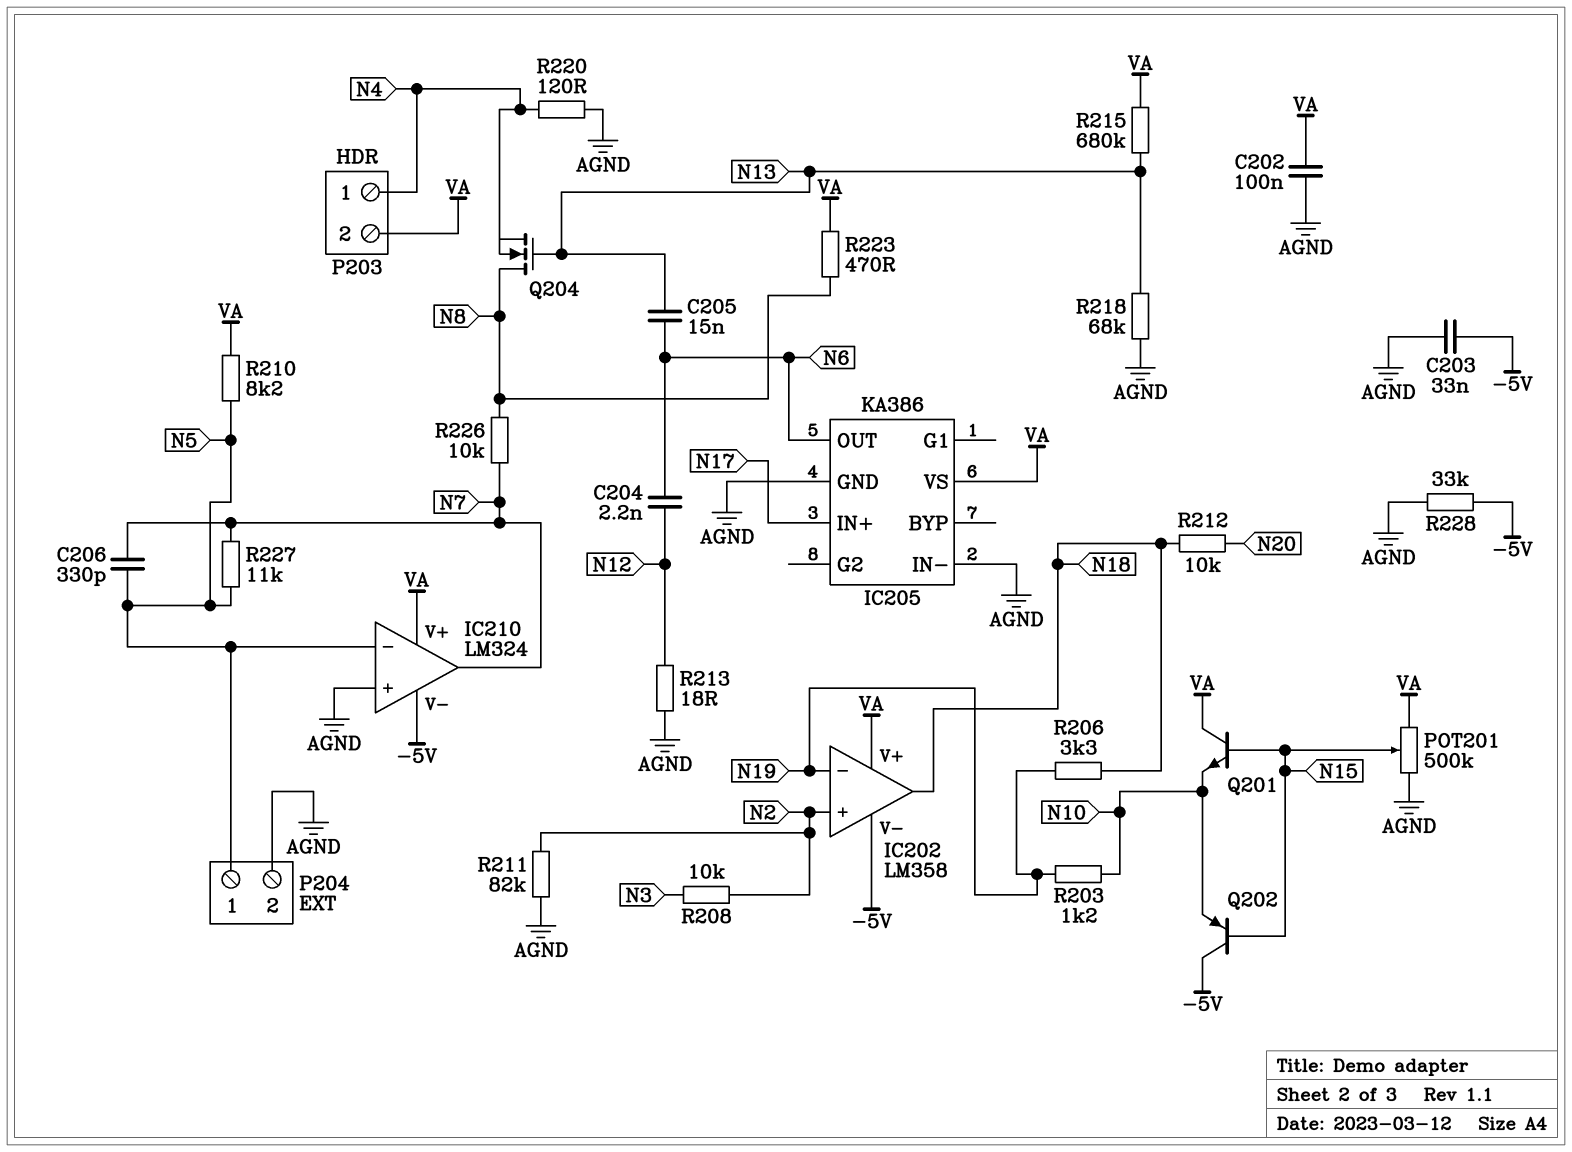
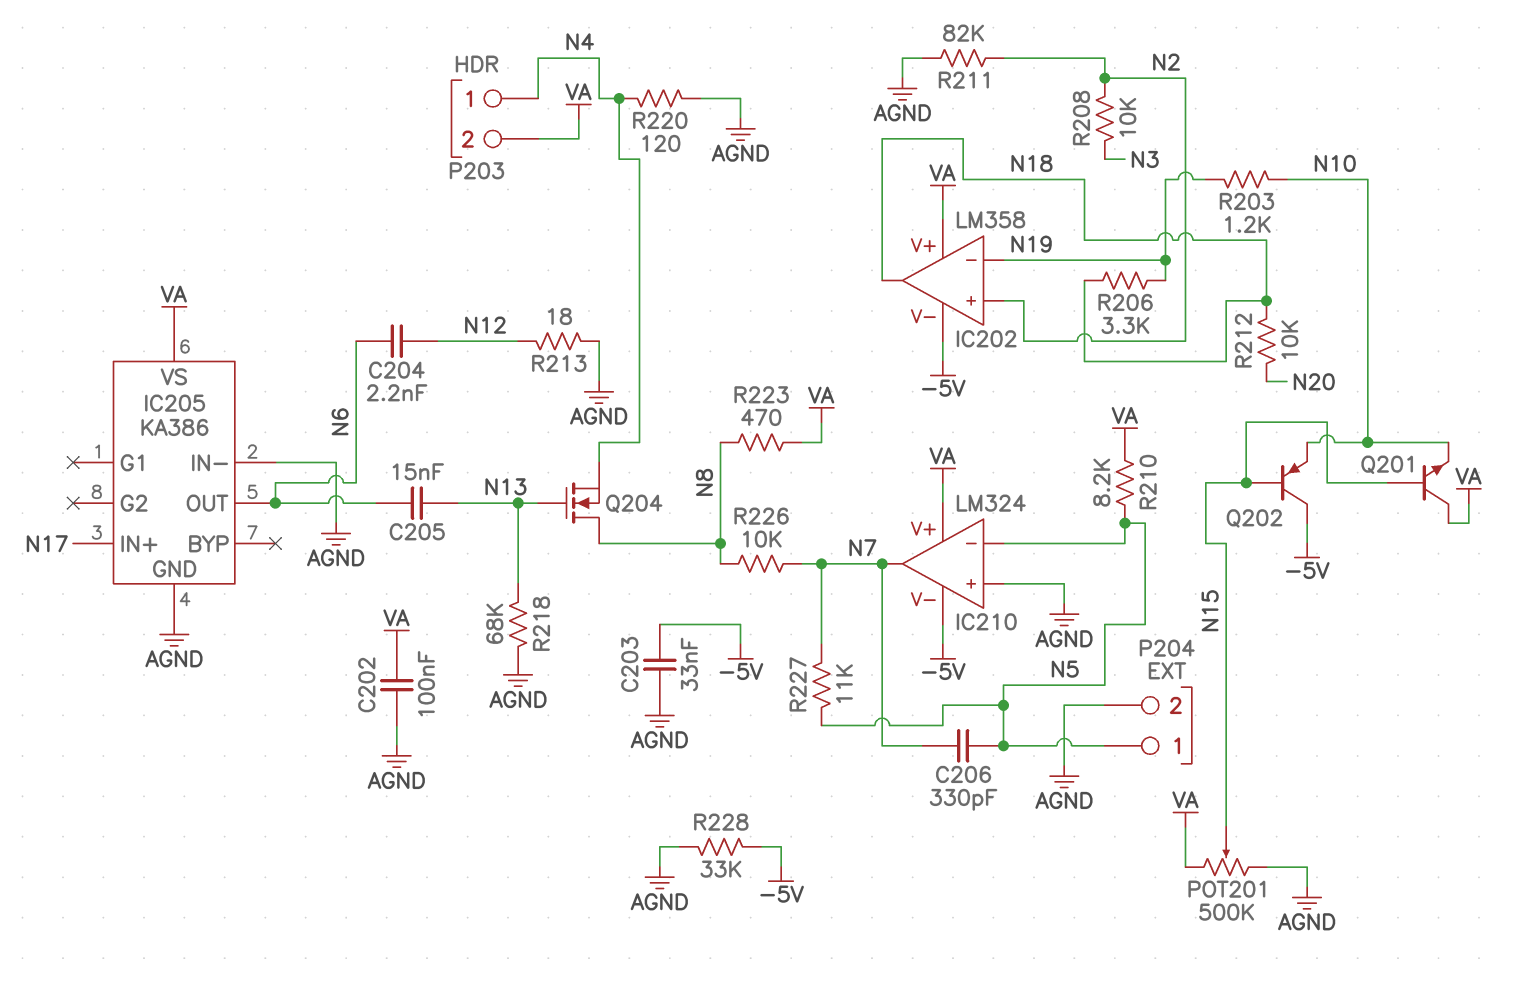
R215: 680k (N13, VA) -> none

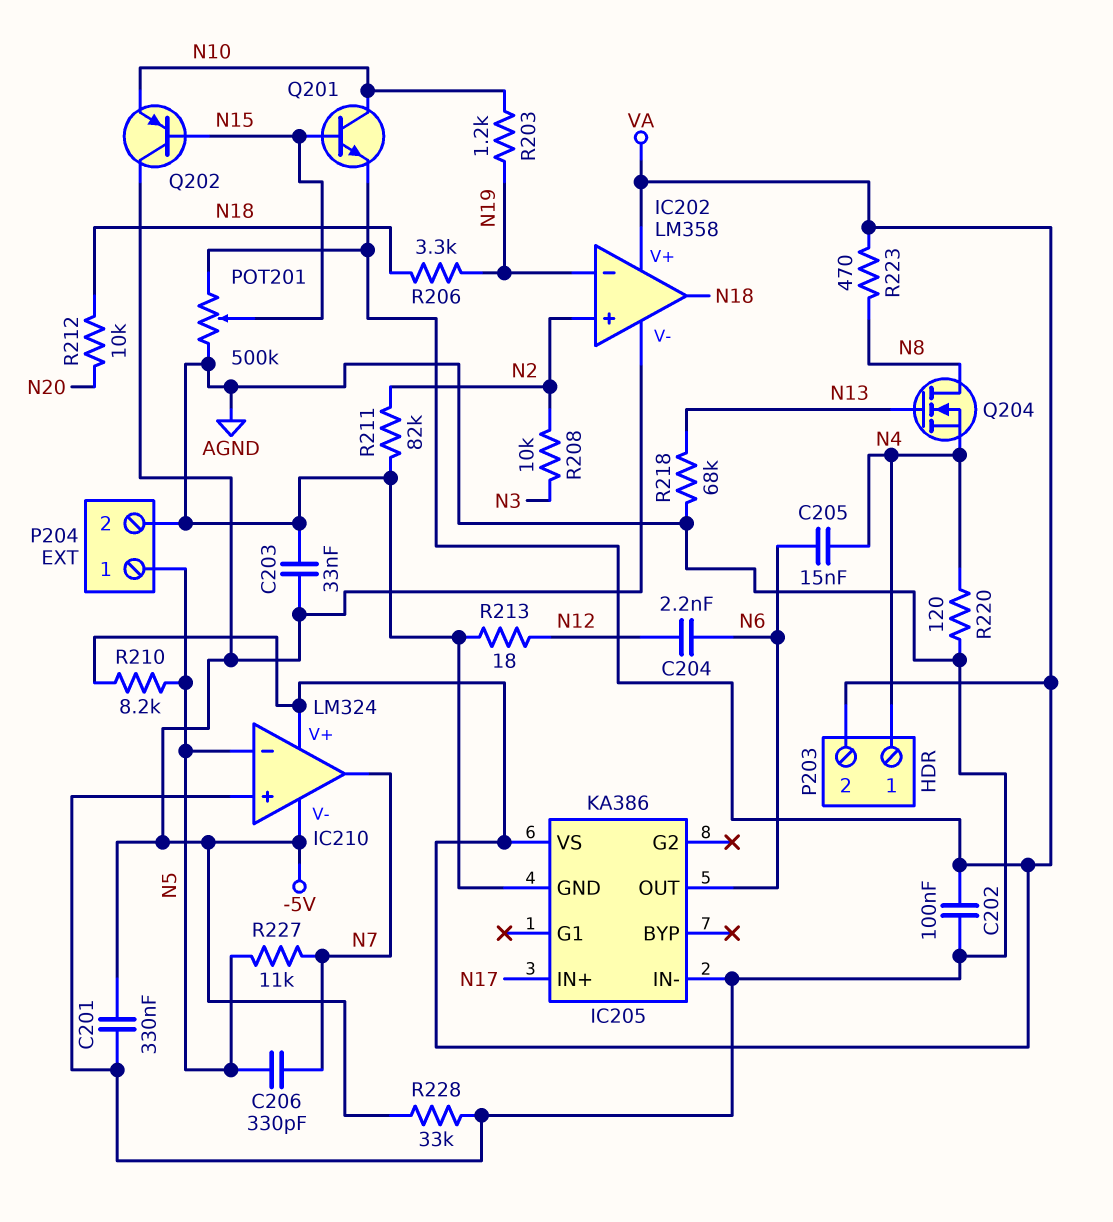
C201: none -> 330nF (-5V, AGND)
C205: 15nF (N6, N13) -> 15nF (N4, N6)
Q201: NPN (B N15, C VA, E N10) -> NPN (B N15, C N10, E VA)
R226: 10k (N7, N8) -> none

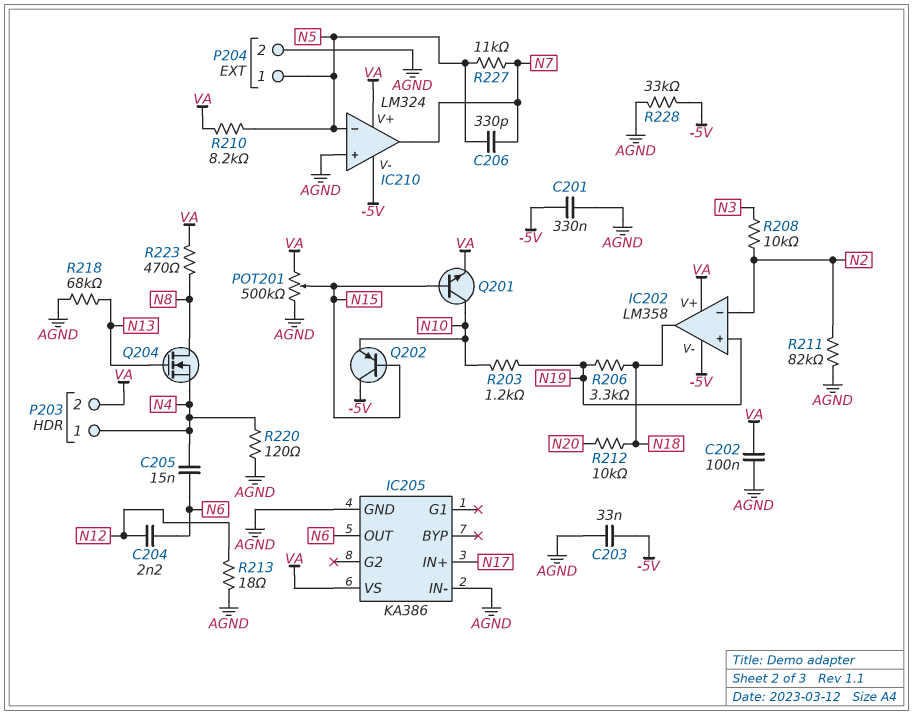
IC202 pin in+: N2 -> N19
IC202 pin in-: N19 -> N2

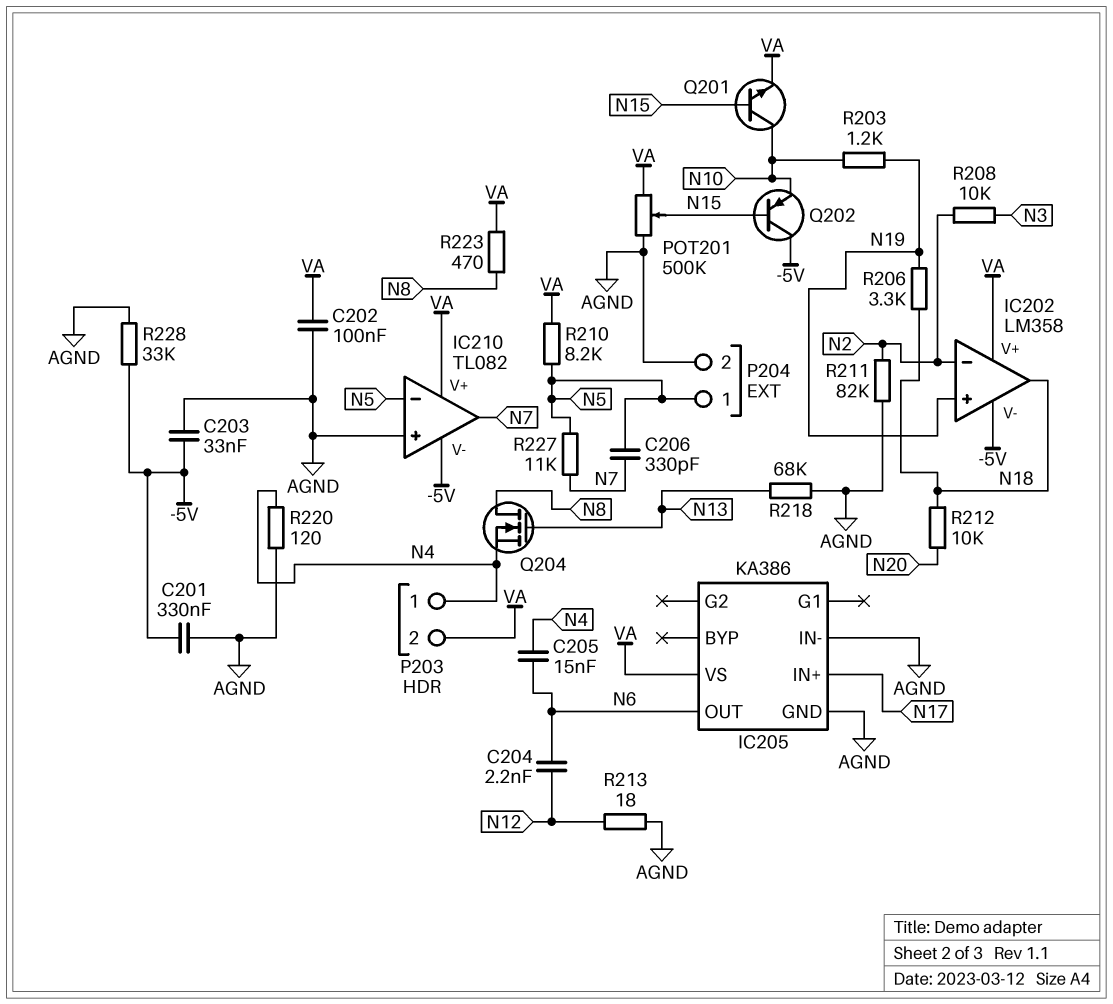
IC210: LM324 -> TL082

